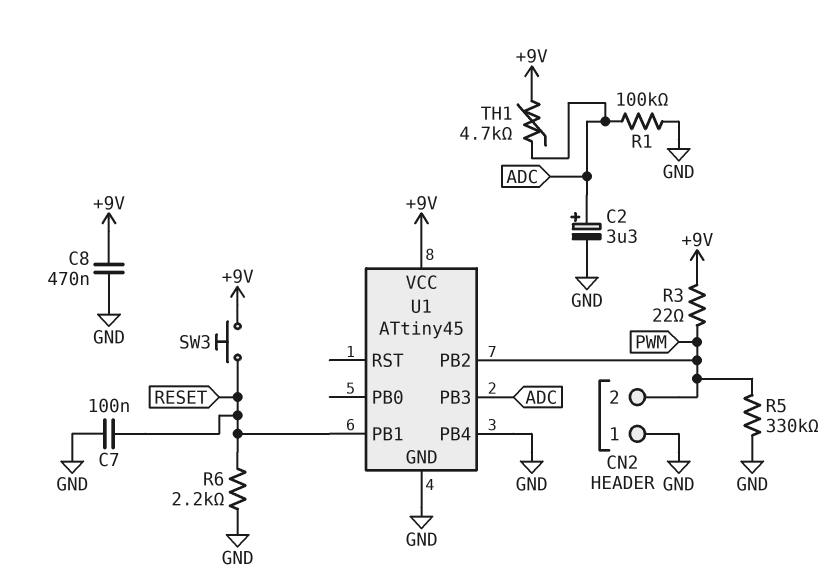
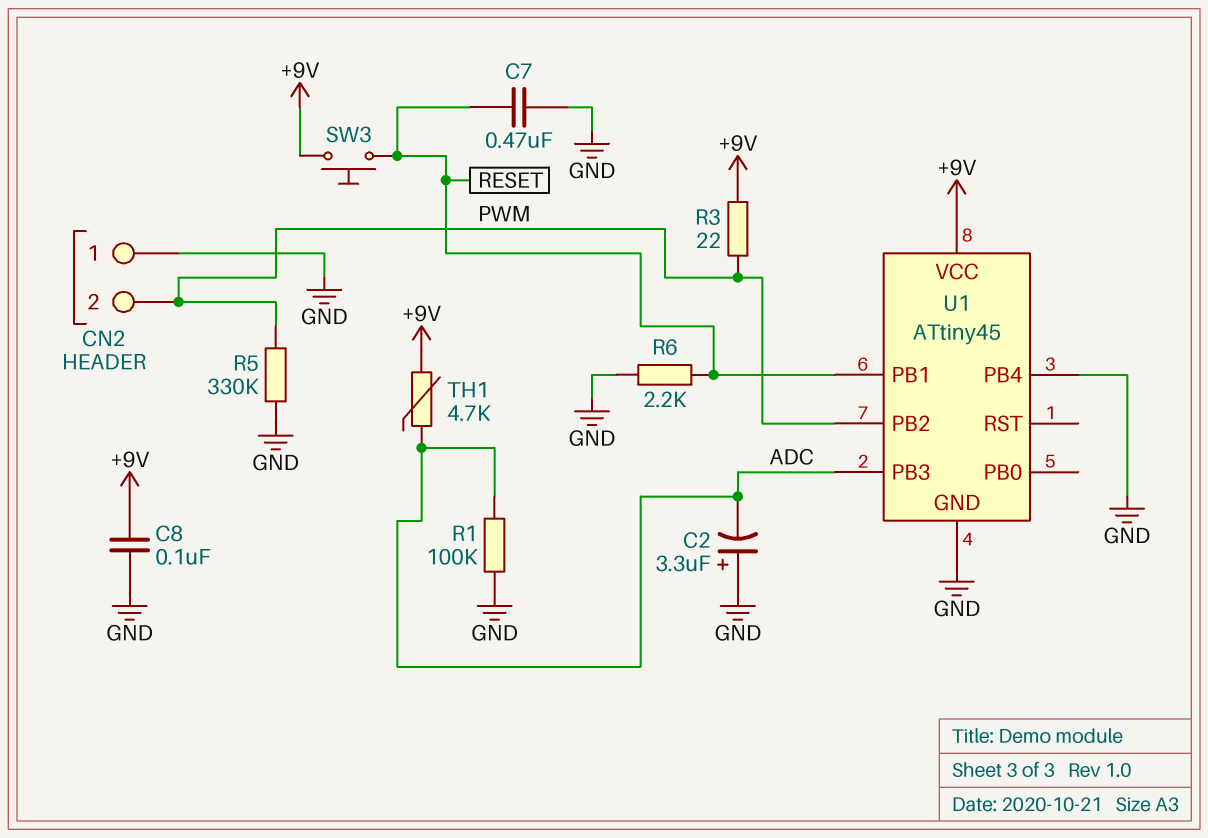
C2: 3.3uF (plus ADC, minus GND) -> 3.3uF (plus GND, minus ADC)
C7: 100nF (GND, RESET) -> 470nF (GND, RESET)
C8: 470nF (+9V, GND) -> 100nF (+9V, GND)

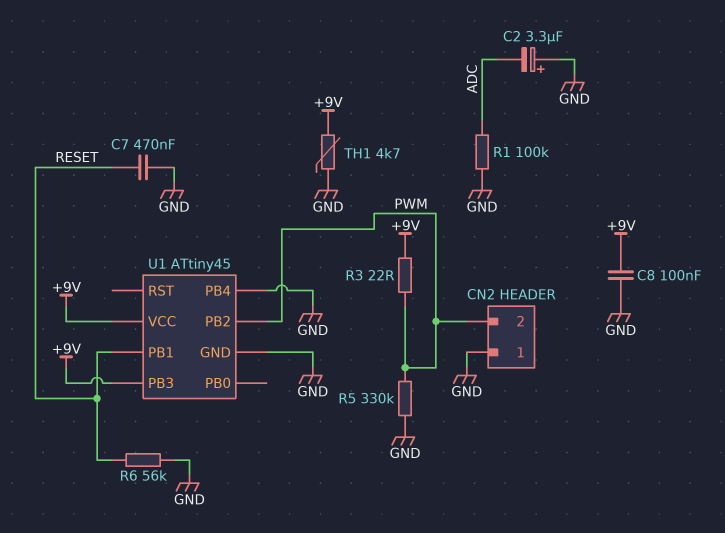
R6: 2.2k (GND, RESET) -> 56k (GND, RESET)
SW3: button (+9V, RESET) -> none
TH1: 4.7k (+9V, ADC) -> 4.7k (+9V, GND)
U1 pin PB3: ADC -> +9V

